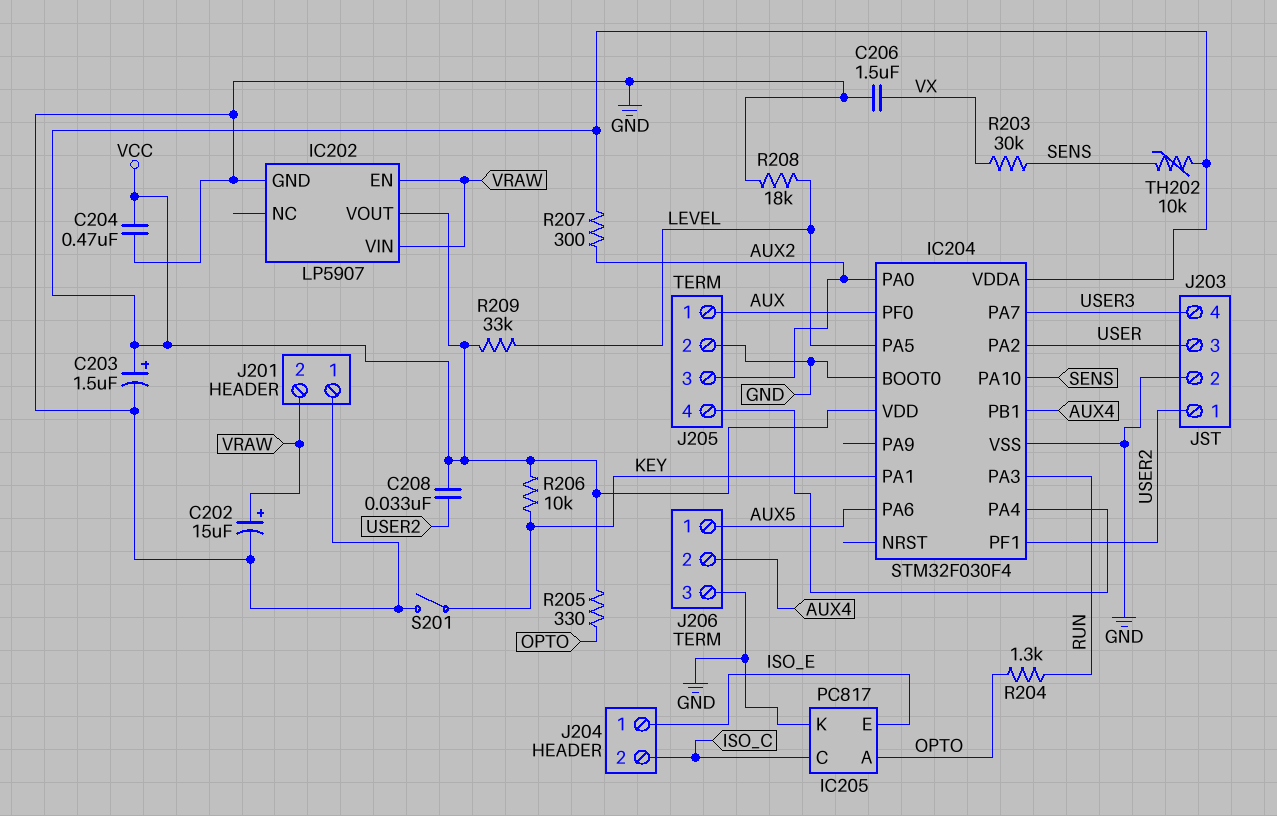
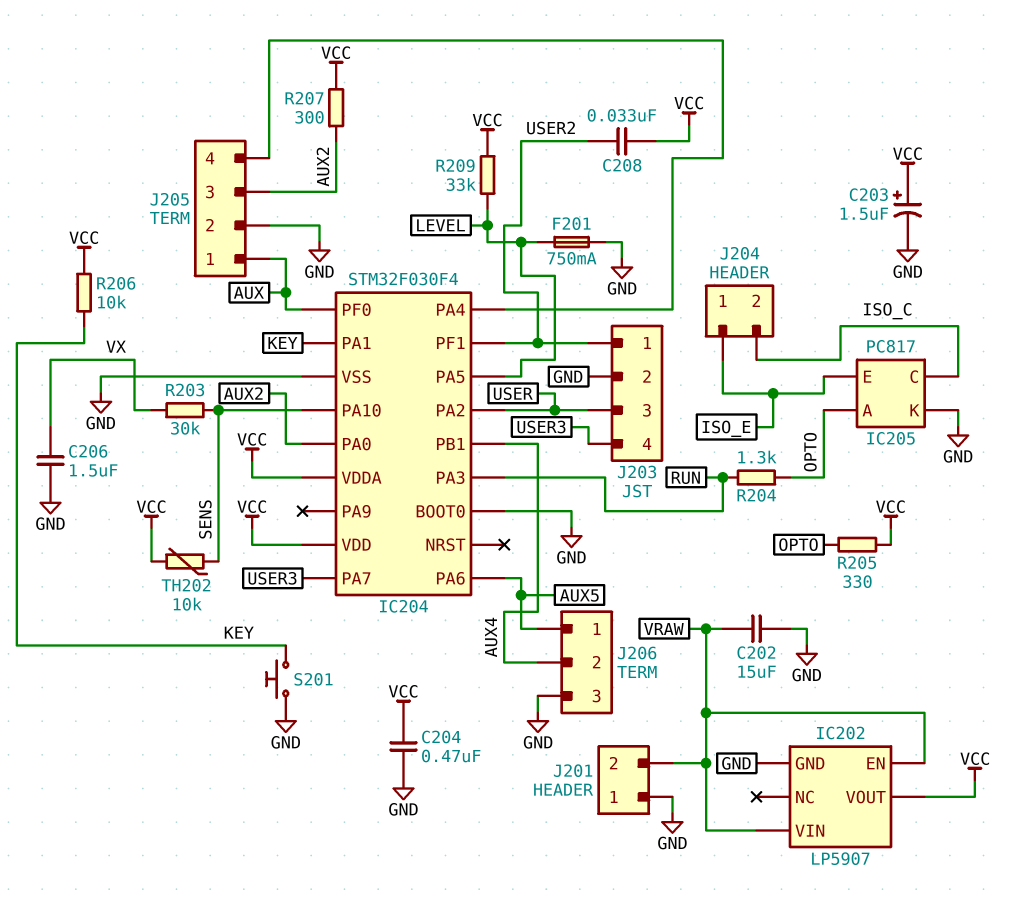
C202: 15uF (plus VRAW, minus GND) -> 15uF (GND, VRAW)
F201: none -> 750mA (GND, LEVEL)
R208: 18k (GND, LEVEL) -> none
S201: switch (GND, KEY) -> button (GND, KEY)

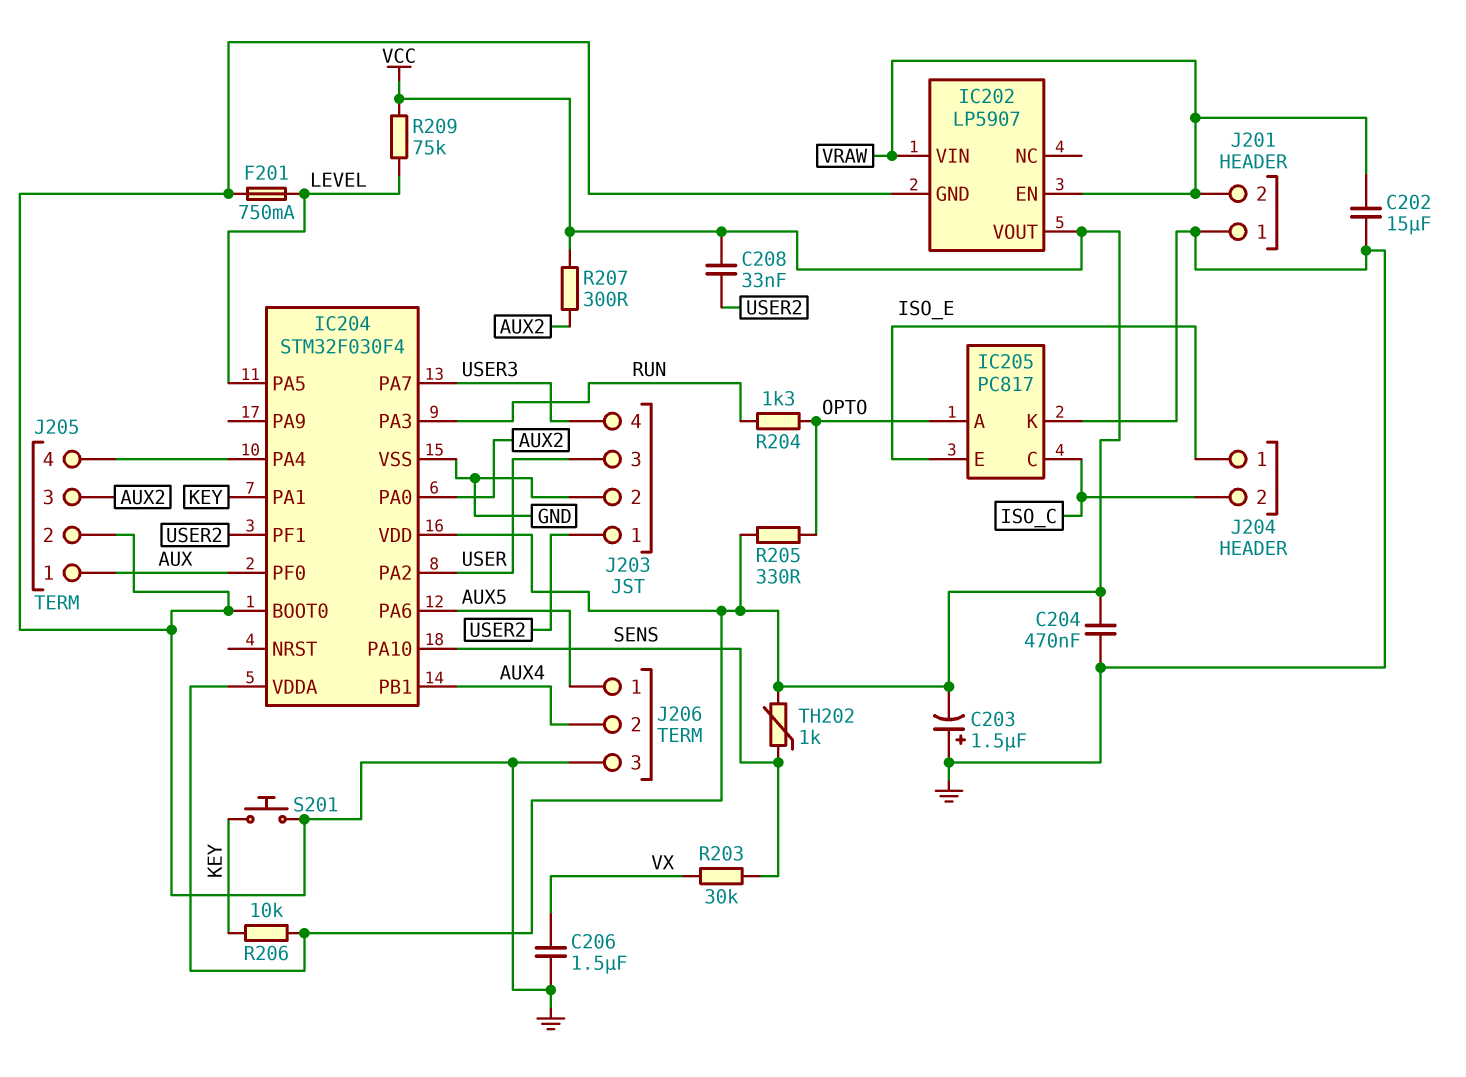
C203: 1.5uF (plus VCC, minus GND) -> 1.5uF (plus GND, minus VCC)
R209: 33k (LEVEL, VCC) -> 75k (LEVEL, VCC)
TH202: 10k (SENS, VCC) -> 1k (SENS, VCC)

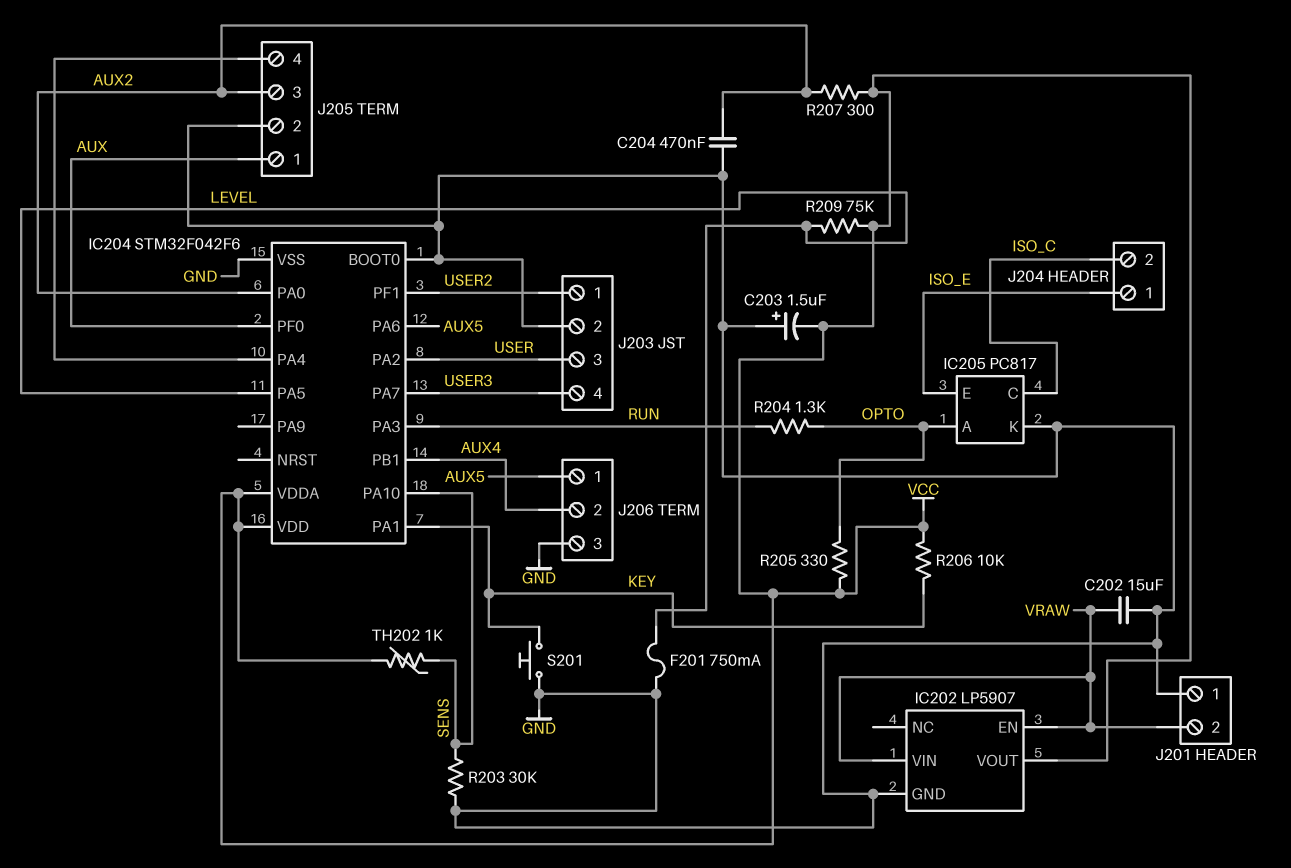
C204: 470nF (GND, VCC) -> 470nF (AUX2, GND)
C206: 1.5uF (GND, VX) -> none
C208: 33nF (USER2, VCC) -> none
IC204: STM32F030F4 -> STM32F042F6
R203: 30k (SENS, VX) -> 30k (GND, SENS)

